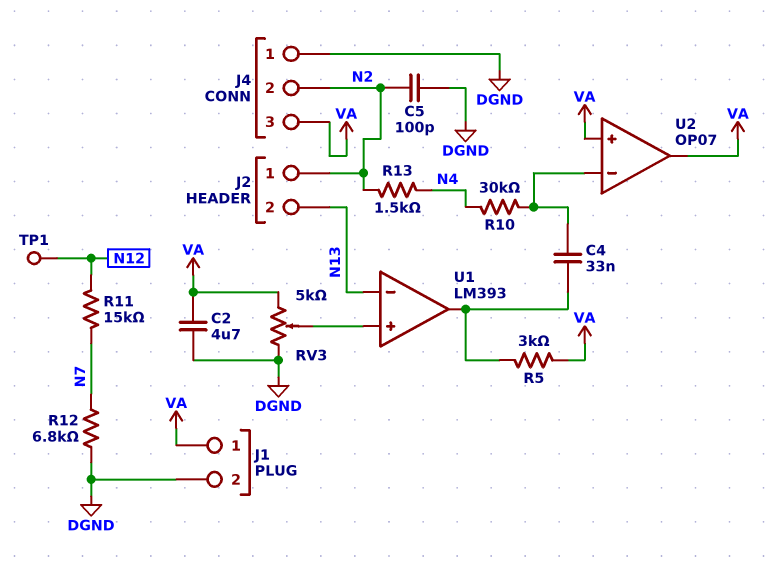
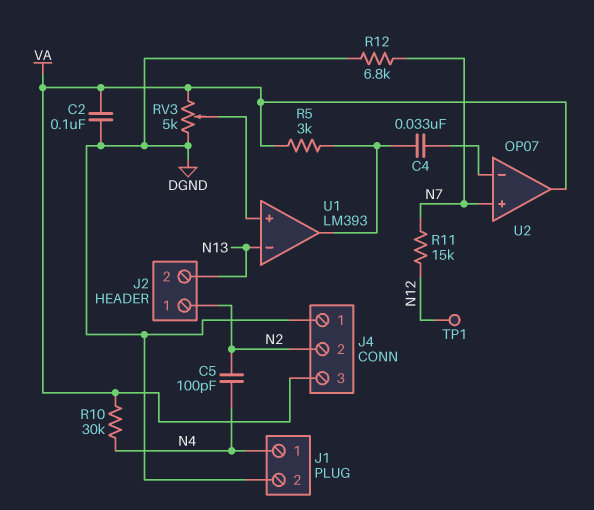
C2: 4.7uF (DGND, VA) -> 100nF (DGND, VA)
C5: 100pF (DGND, N2) -> 100pF (N2, N4)
J1 pin 1: VA -> N4
R10: 30k (N4, U2/in-) -> 30k (N4, VA)
R13: 1.5k (N2, N4) -> none
U2 pin in+: VA -> N7

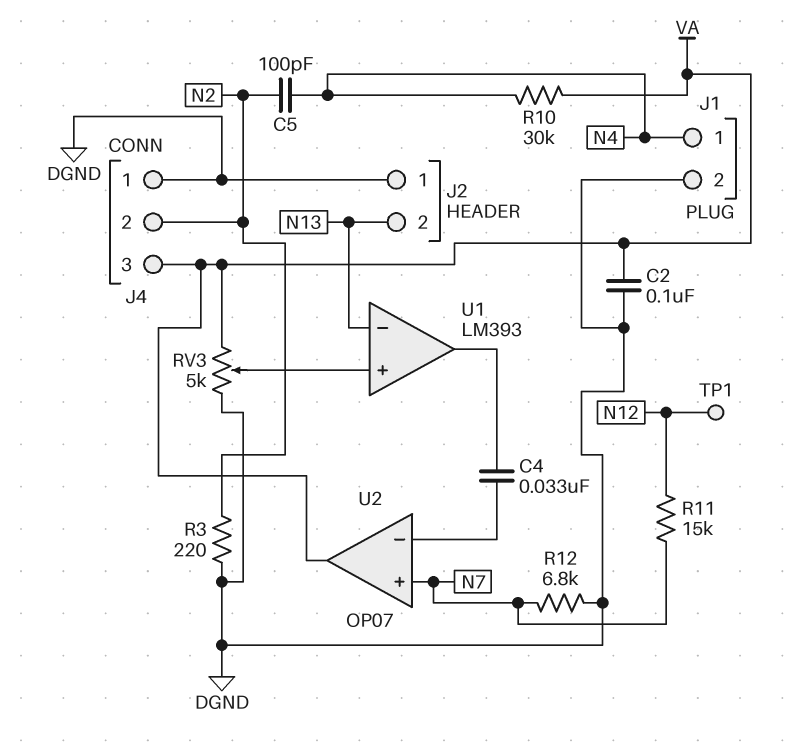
J2 pin 1: N2 -> DGND
R3: none -> 220 (DGND, N2)
R5: 3k (U1/out, VA) -> none

